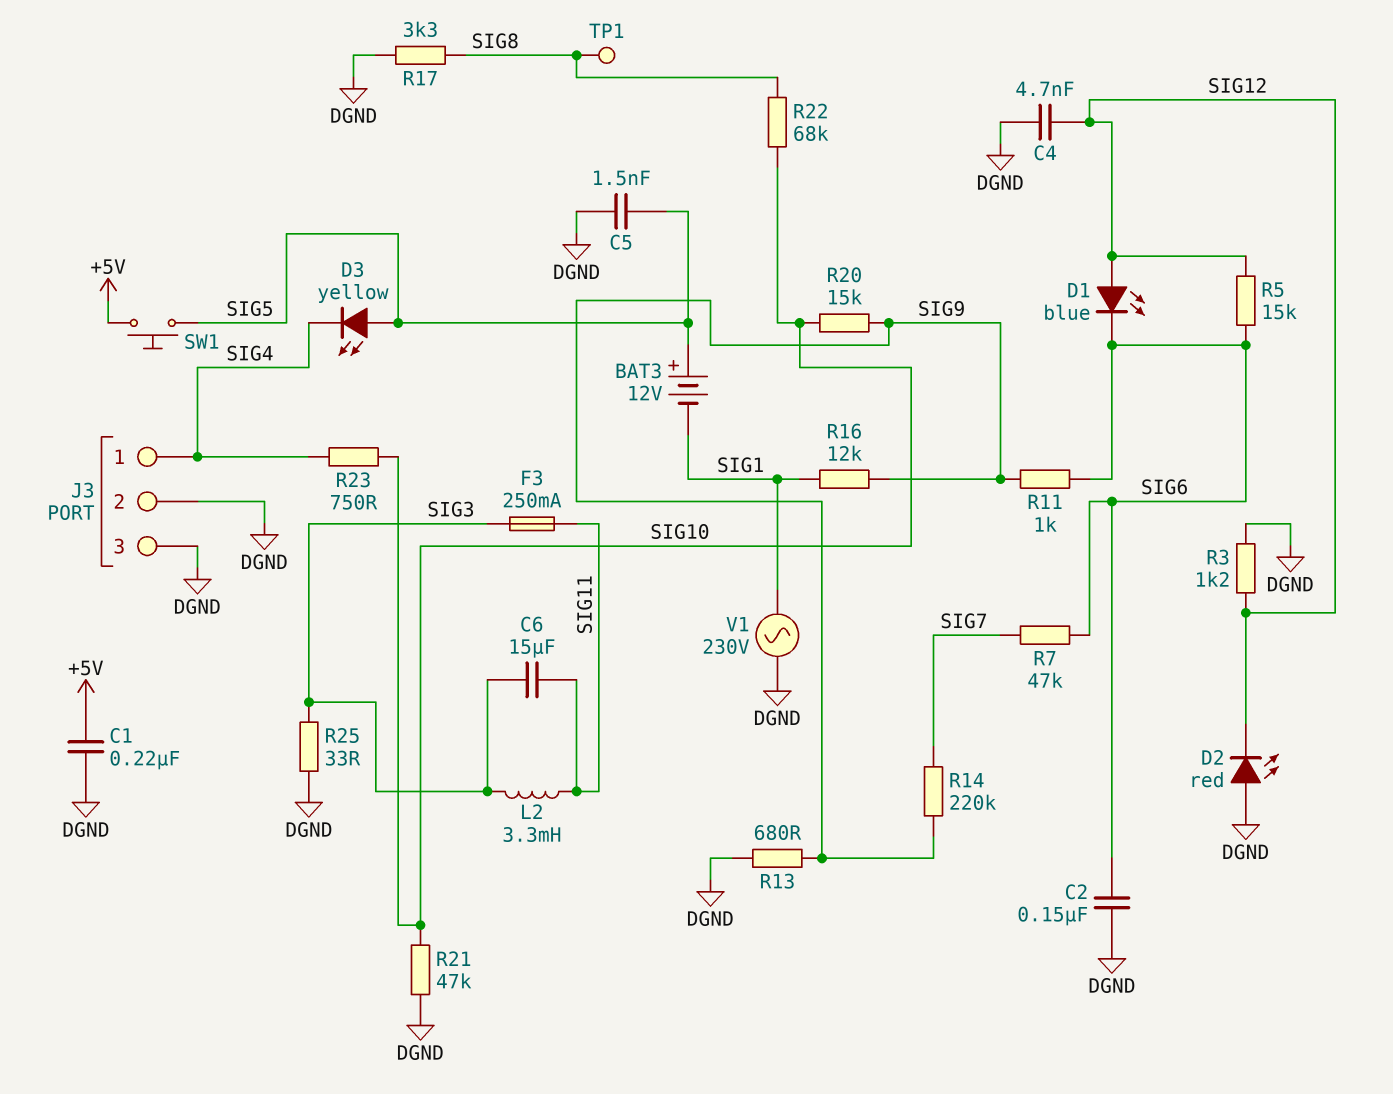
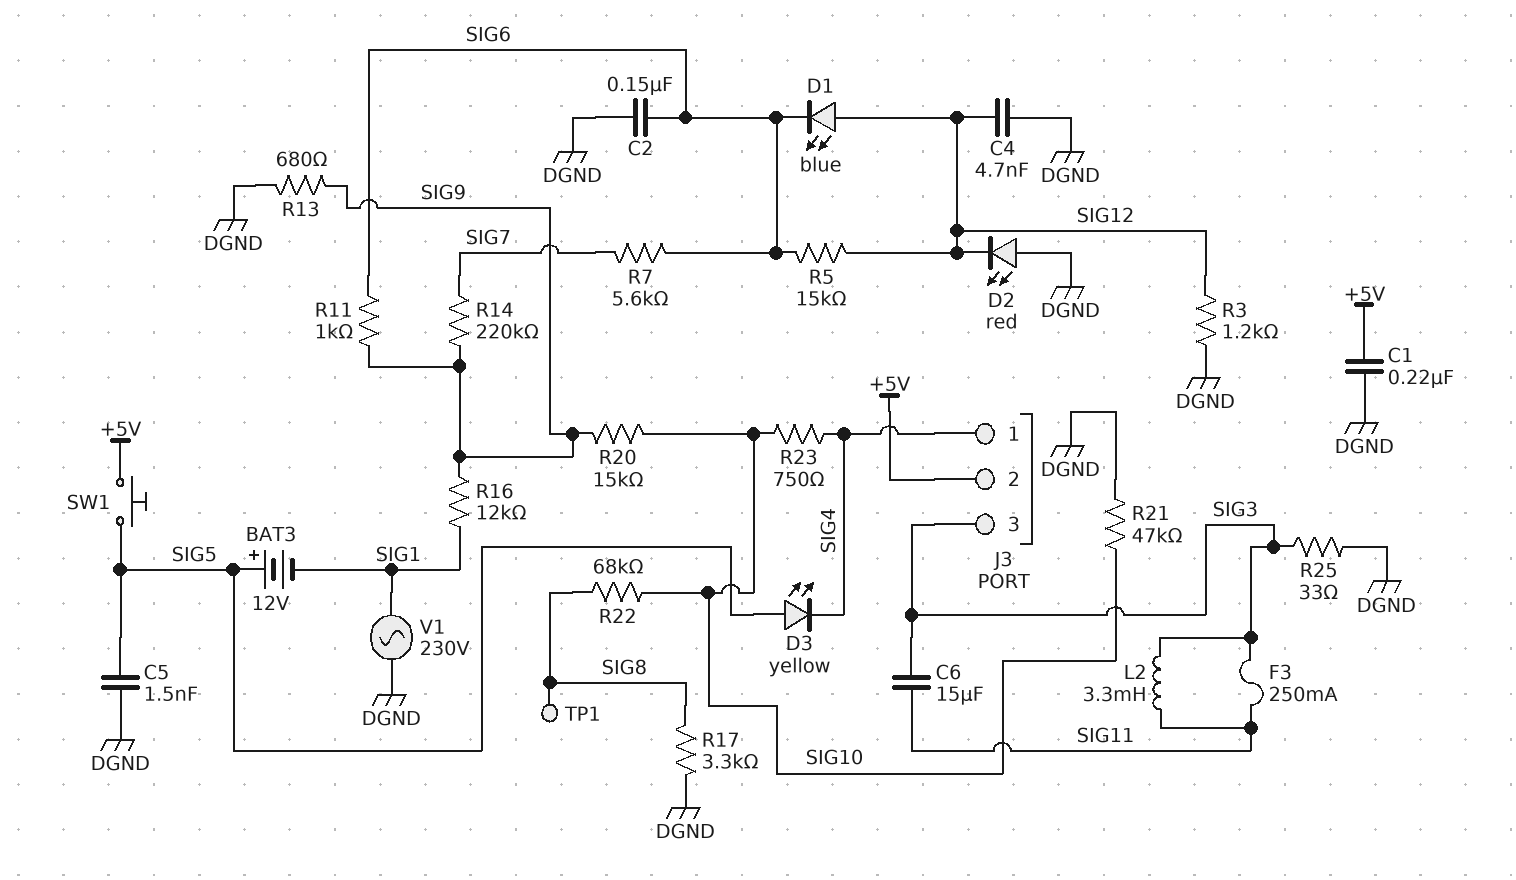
J3 pin 2: DGND -> +5V
J3 pin 3: DGND -> SIG3
R7: 47k (SIG6, SIG7) -> 5.6k (SIG6, SIG7)

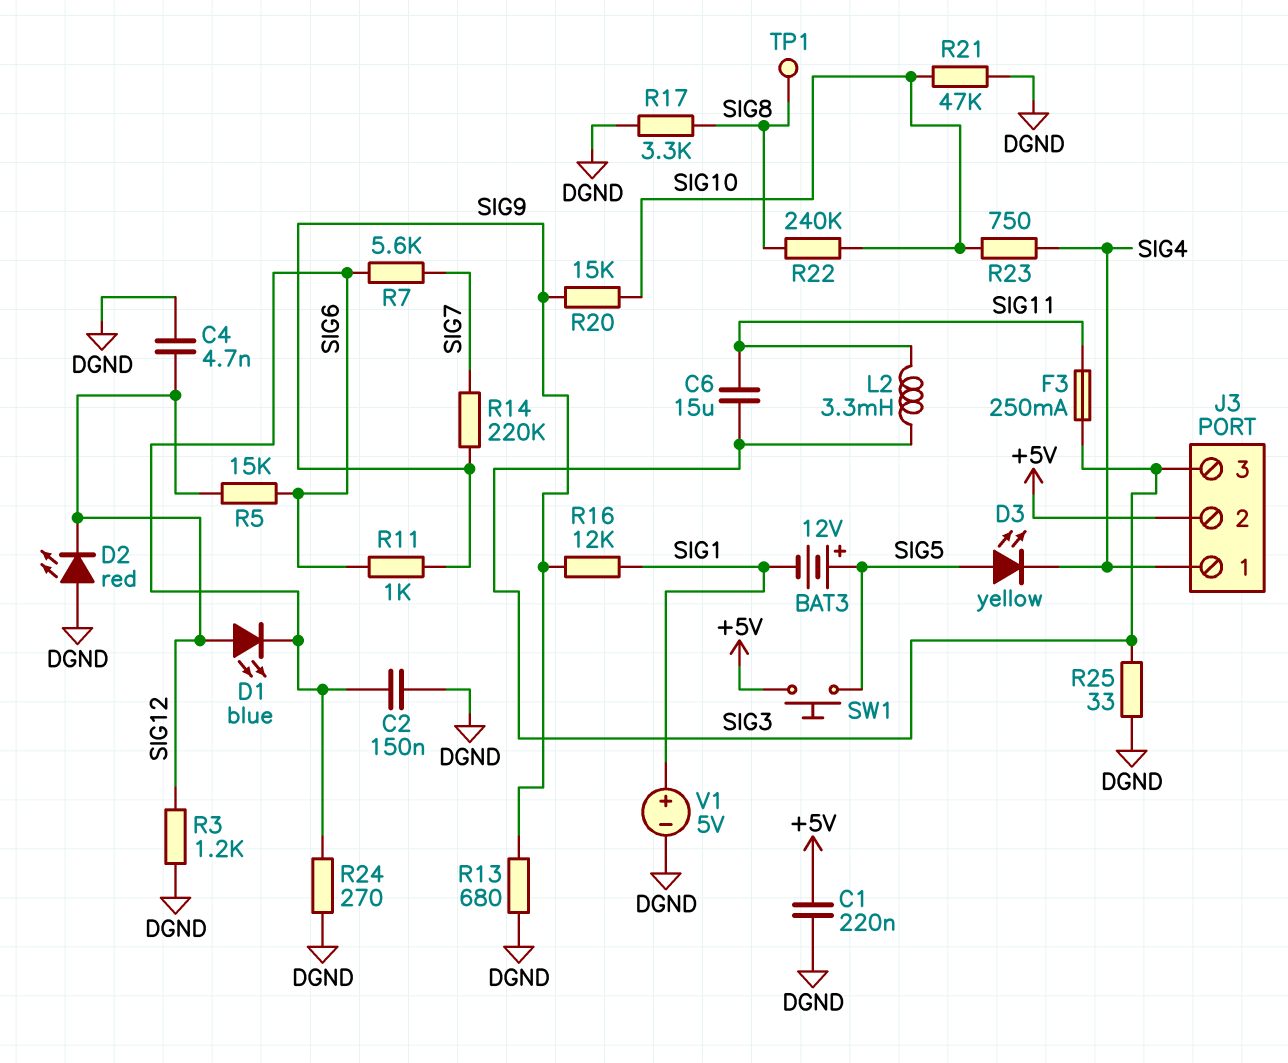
C5: 1.5nF (DGND, SIG5) -> none
R22: 68k (SIG8, SIG10) -> 240k (SIG8, SIG10)
R24: none -> 270 (DGND, SIG6)
V1: AC 230V (DGND, SIG1) -> 5V (plus SIG1, minus DGND)

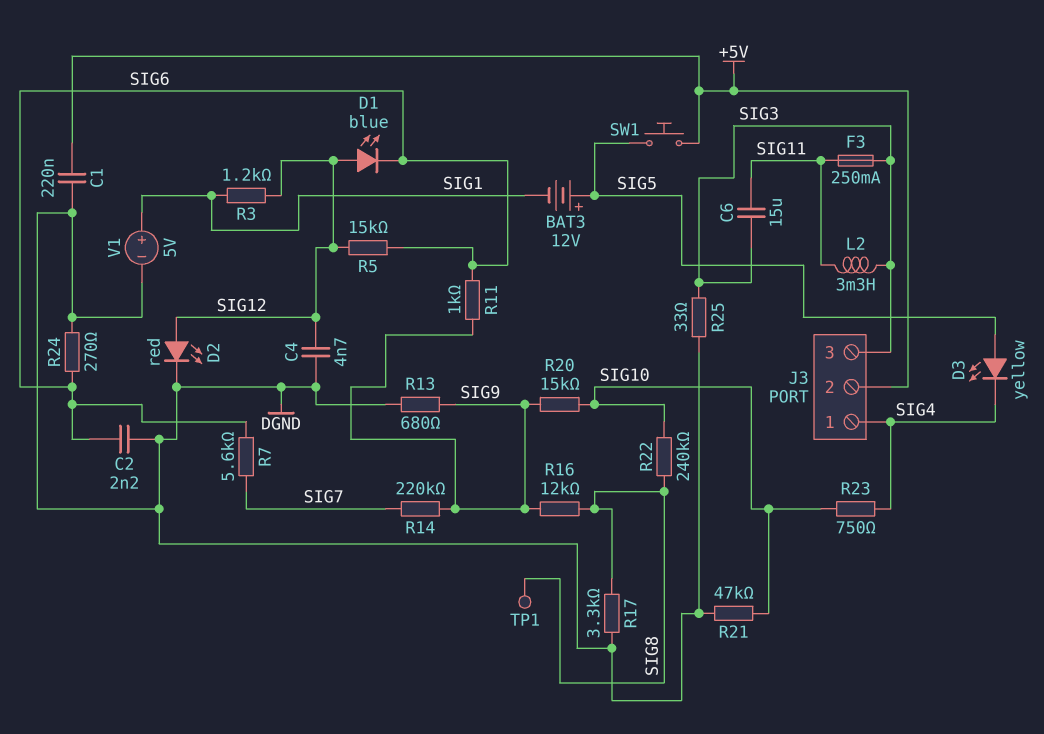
C2: 150nF (DGND, SIG6) -> 2.2nF (DGND, SIG6)
D2: LED red (A DGND, K SIG12) -> LED red (A SIG12, K DGND)
R3: 1.2k (DGND, SIG12) -> 1.2k (SIG1, SIG12)
R16: 12k (SIG1, SIG9) -> 12k (SIG8, SIG9)

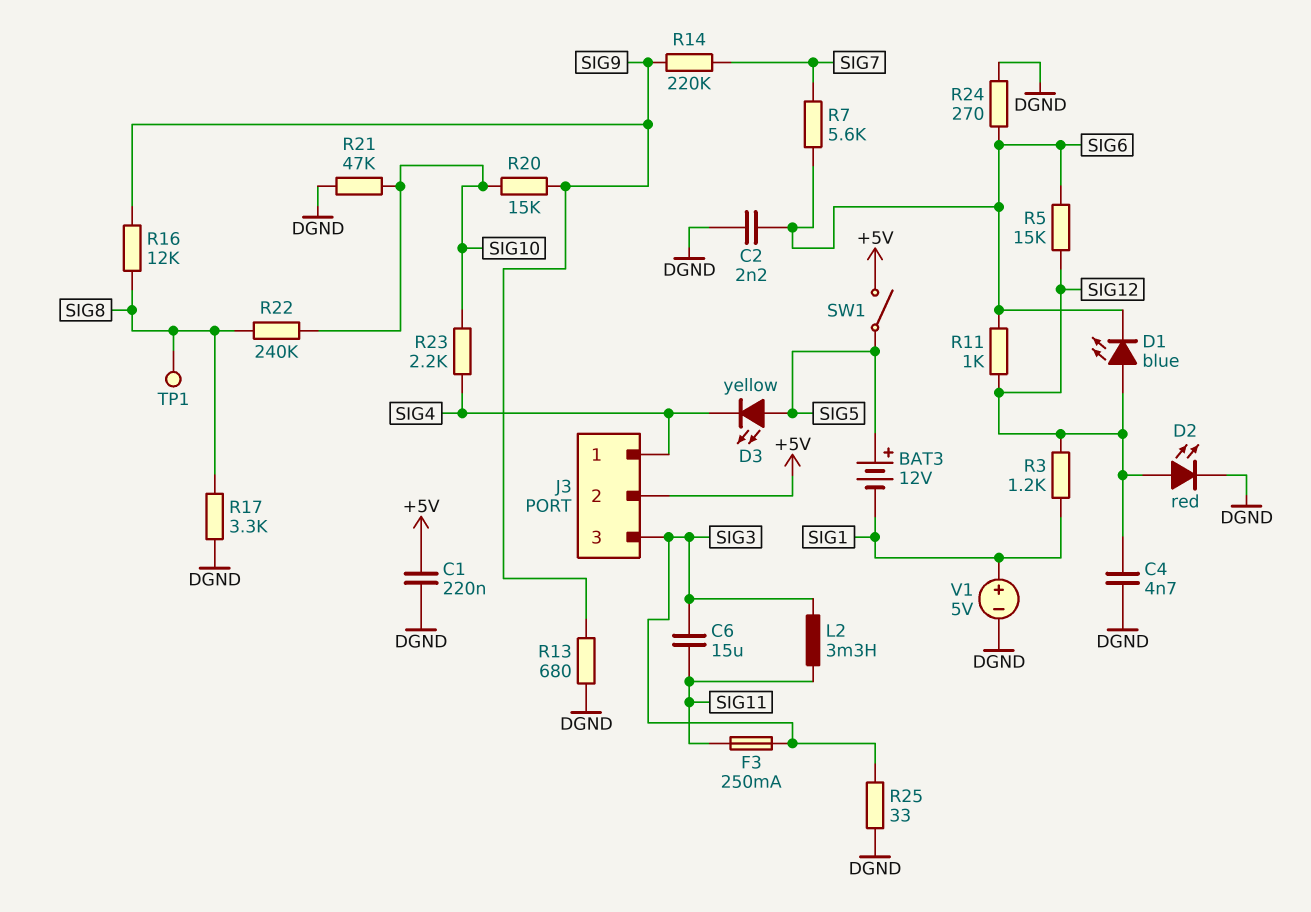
R11: 1k (SIG6, SIG9) -> 1k (SIG6, SIG12)
R23: 750 (SIG4, SIG10) -> 2.2k (SIG4, SIG10)
SW1: button (+5V, SIG5) -> switch (+5V, SIG5)

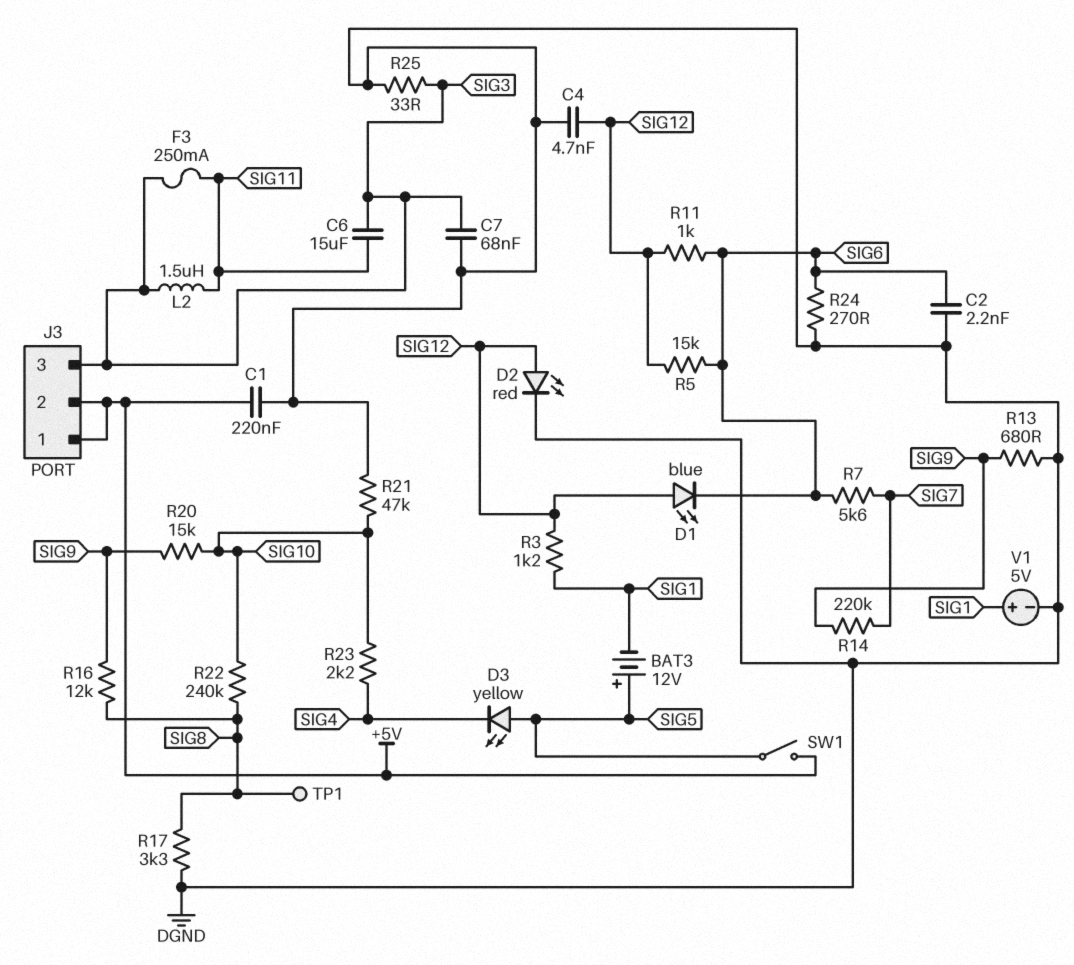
C7: none -> 68nF (DGND, SIG3)
J3 pin 1: SIG4 -> +5V
L2: 3.3mH (SIG3, SIG11) -> 1.5uH (SIG3, SIG11)

